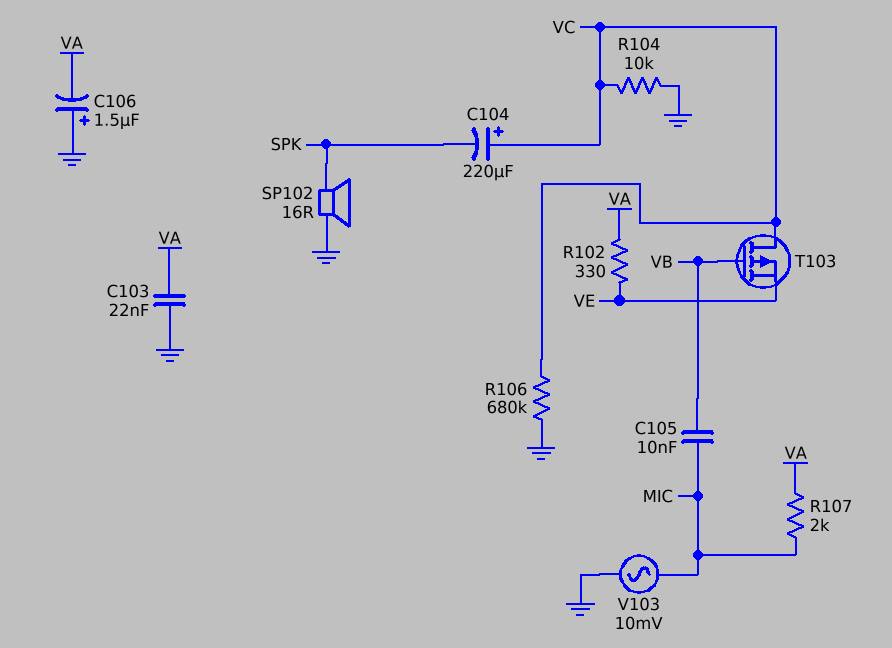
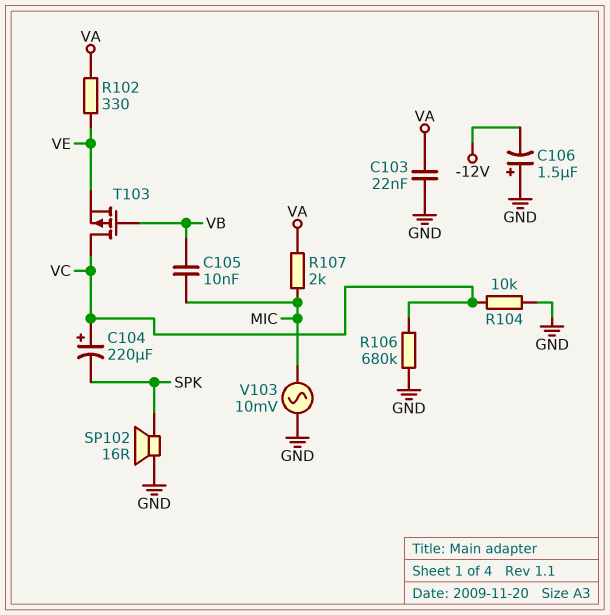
C106: 1.5uF (plus GND, minus VA) -> 1.5uF (plus GND, minus -12V)

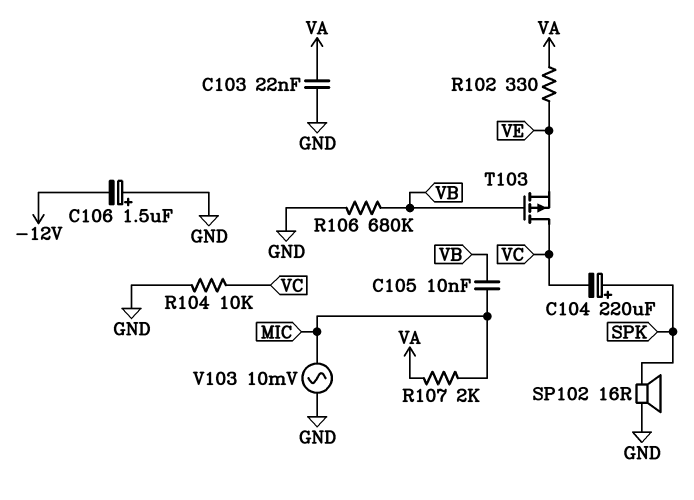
C104: 220uF (plus VC, minus SPK) -> 220uF (plus SPK, minus VC)
R106: 680k (GND, VC) -> 680k (GND, VB)

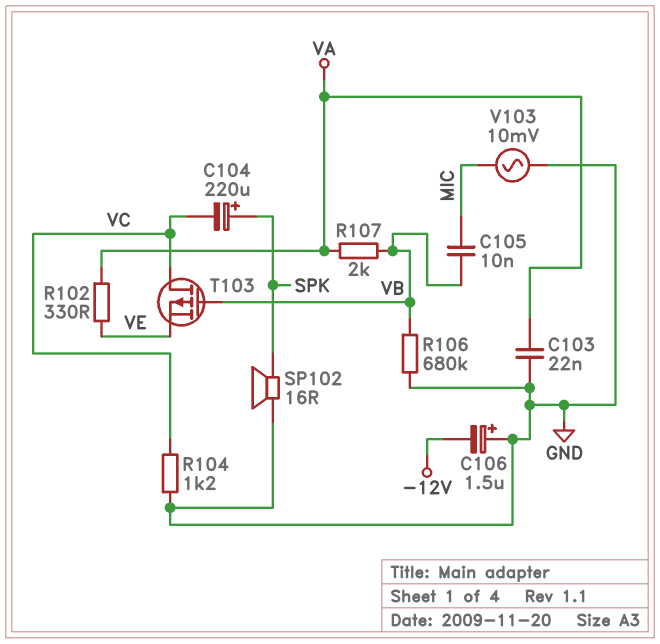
R104: 10k (GND, VC) -> 1.2k (GND, VC)
R107: 2k (MIC, VA) -> 2k (VA, VB)

